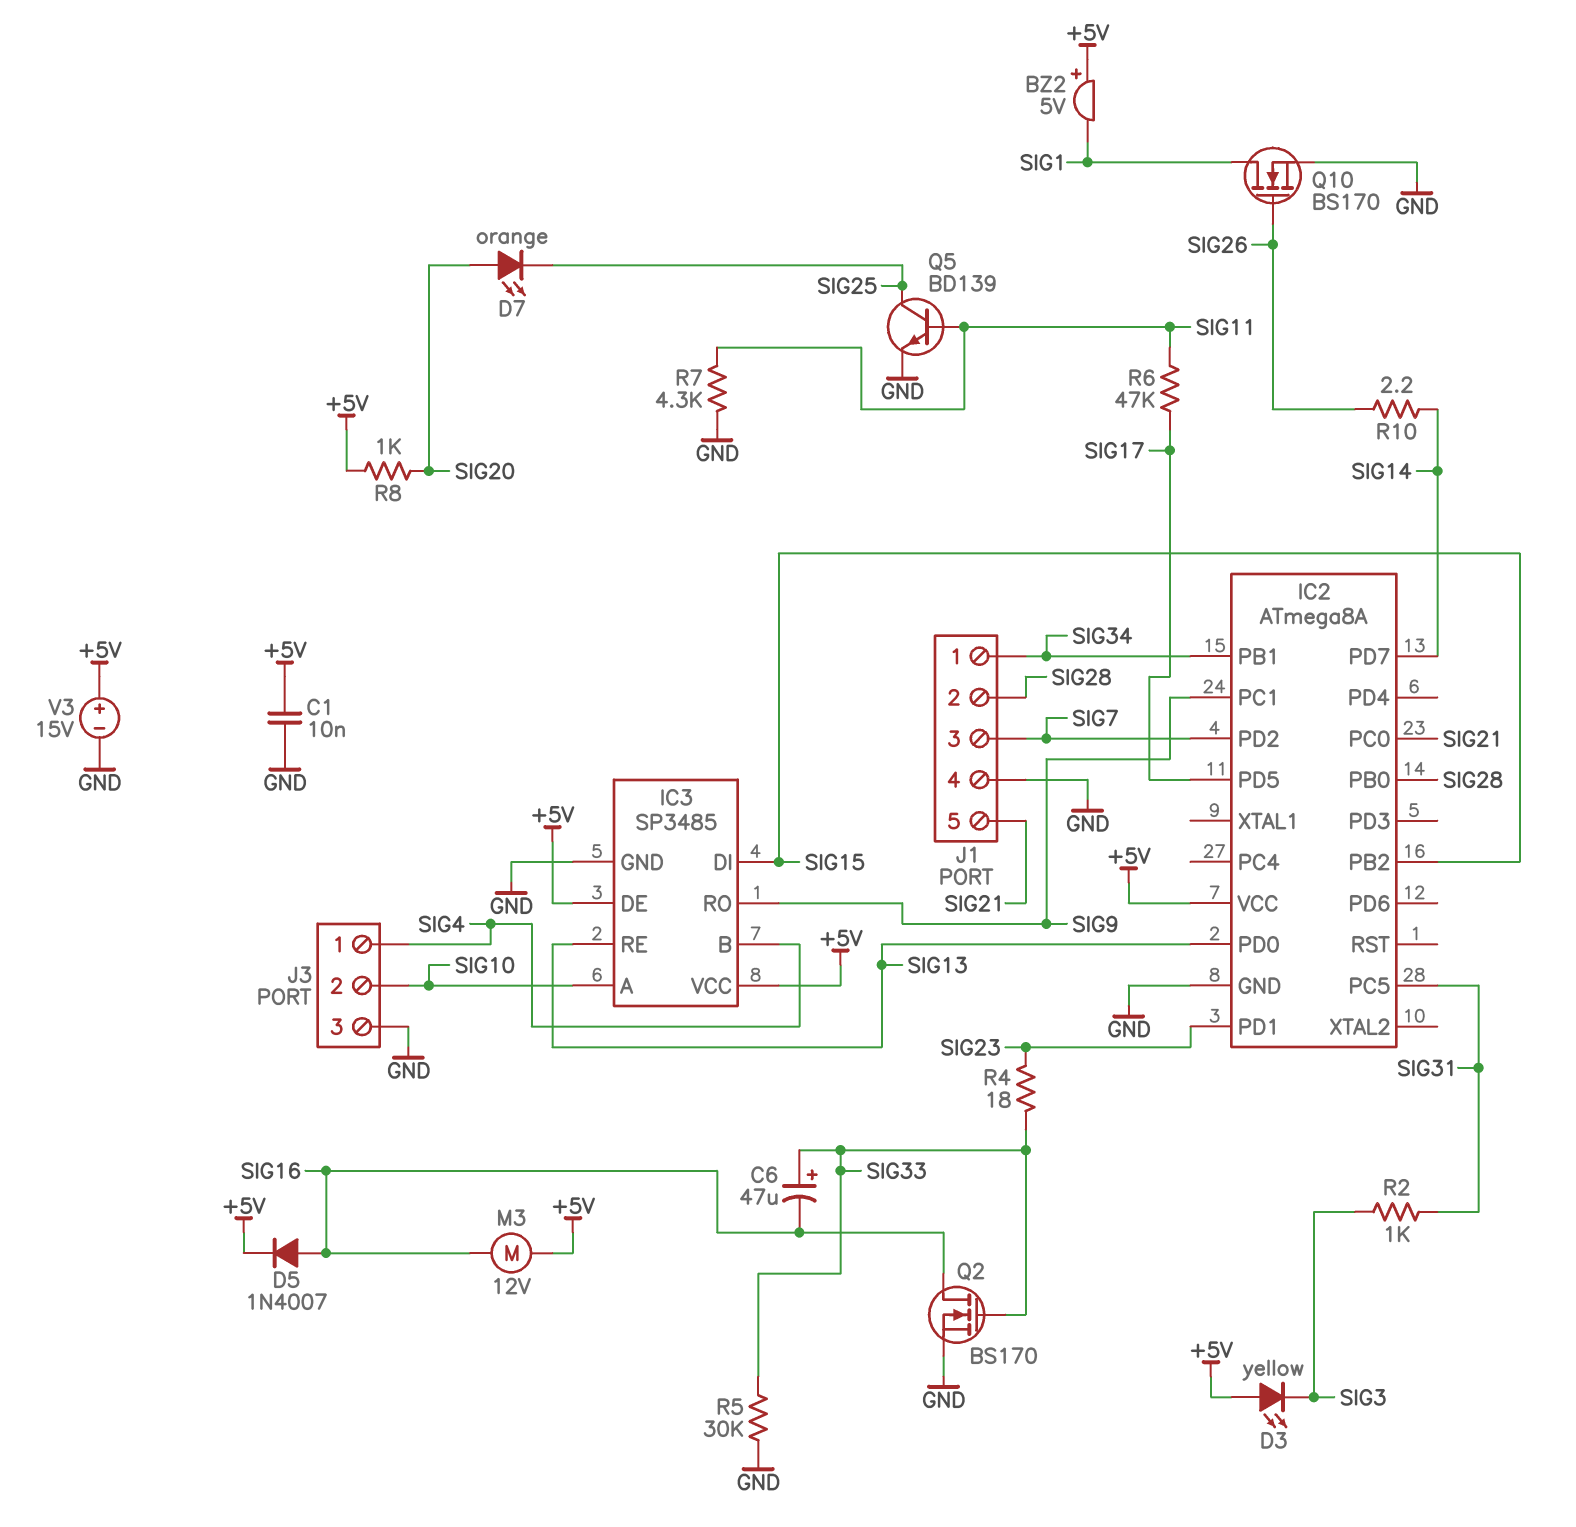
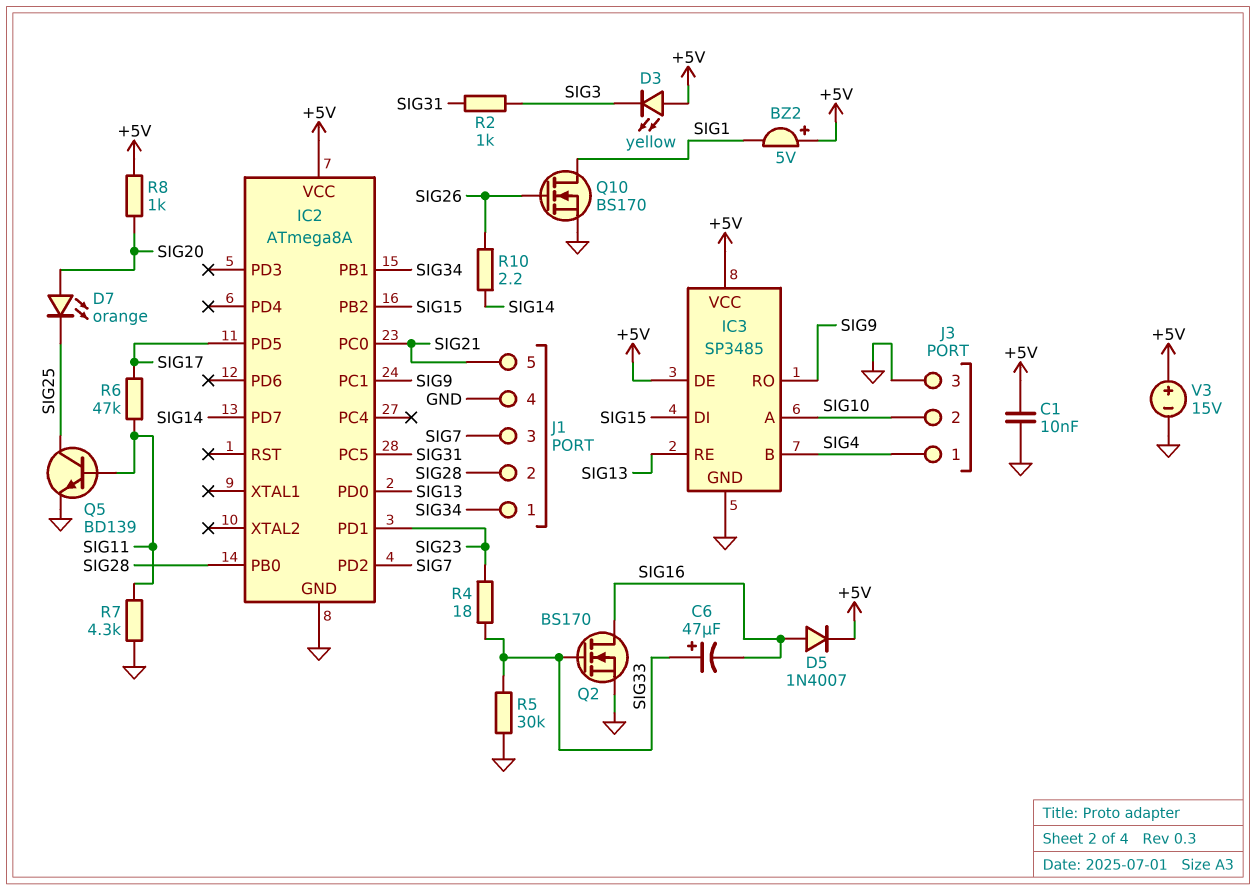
M3: motor 12V (+5V, SIG16) -> none

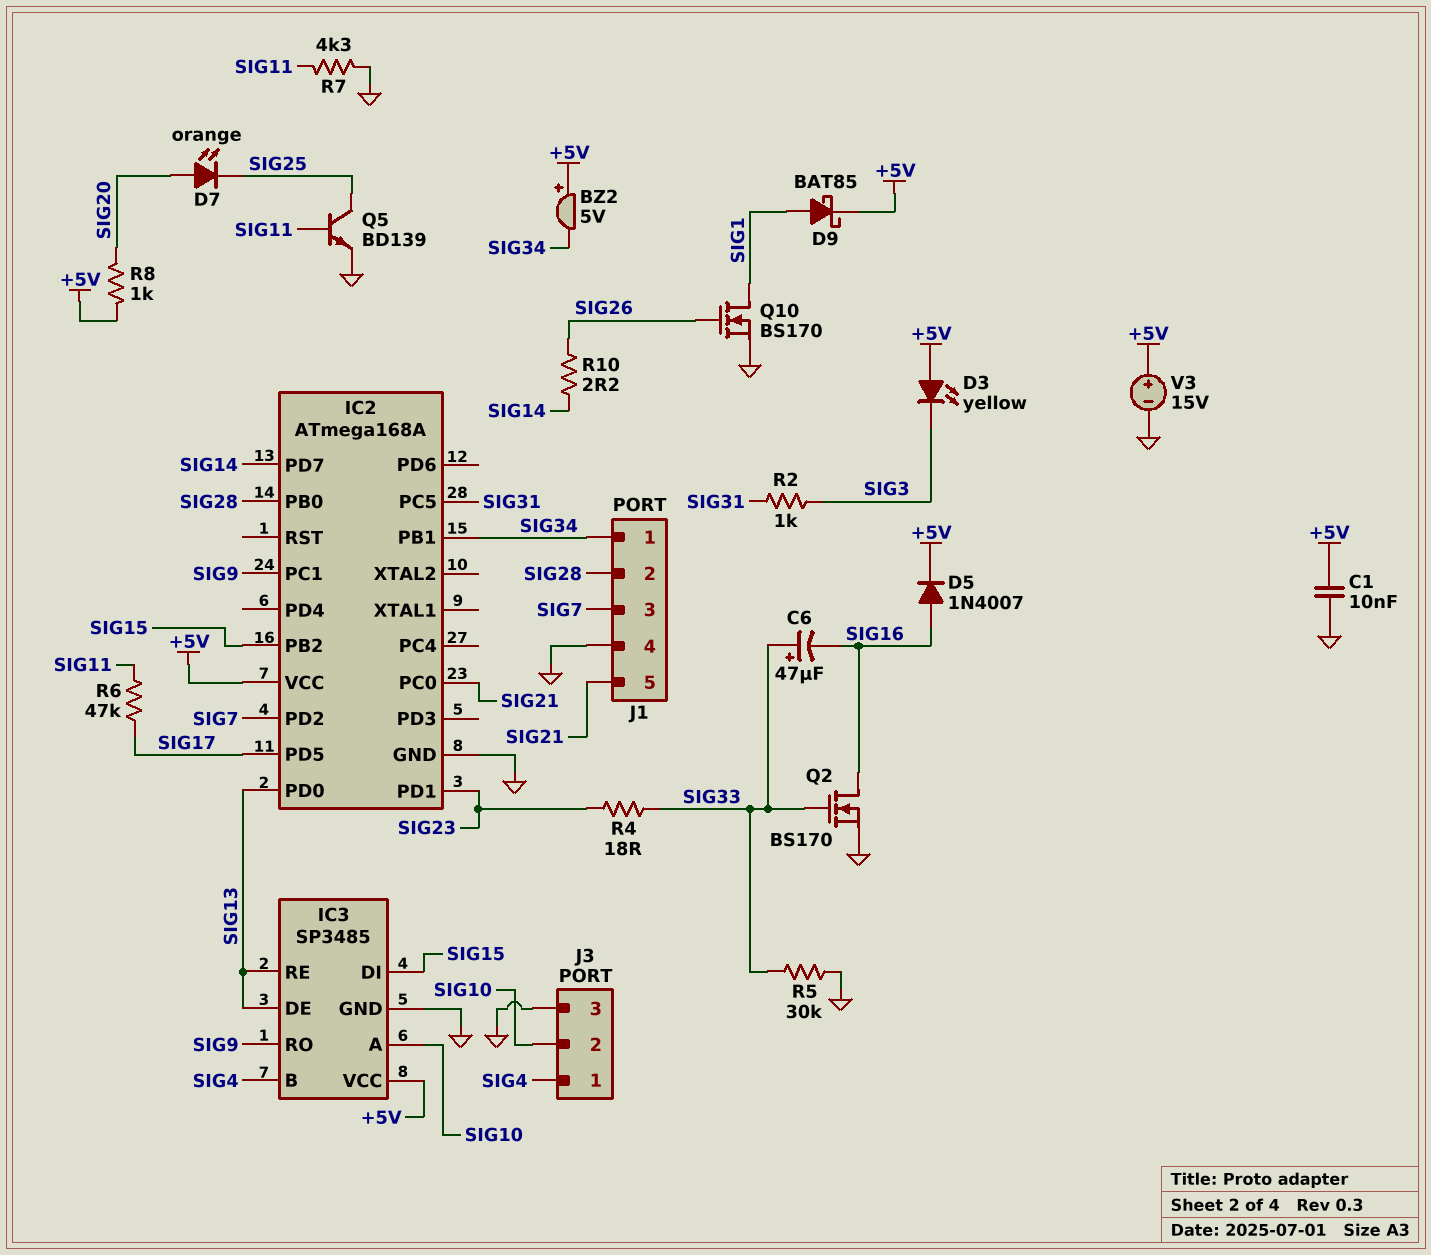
BZ2: buzzer 5V (plus +5V, minus SIG1) -> buzzer 5V (plus +5V, minus SIG34)
D9: none -> schottky BAT85 (A SIG1, K +5V)
IC2: ATmega8A -> ATmega168A
IC3 pin DE: +5V -> SIG13

